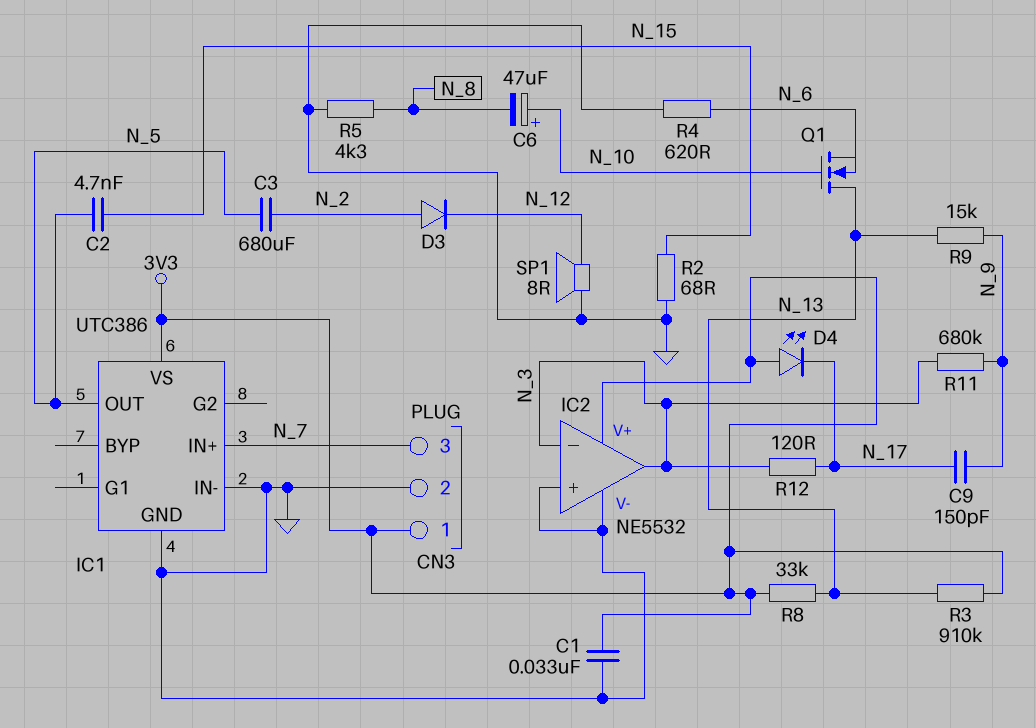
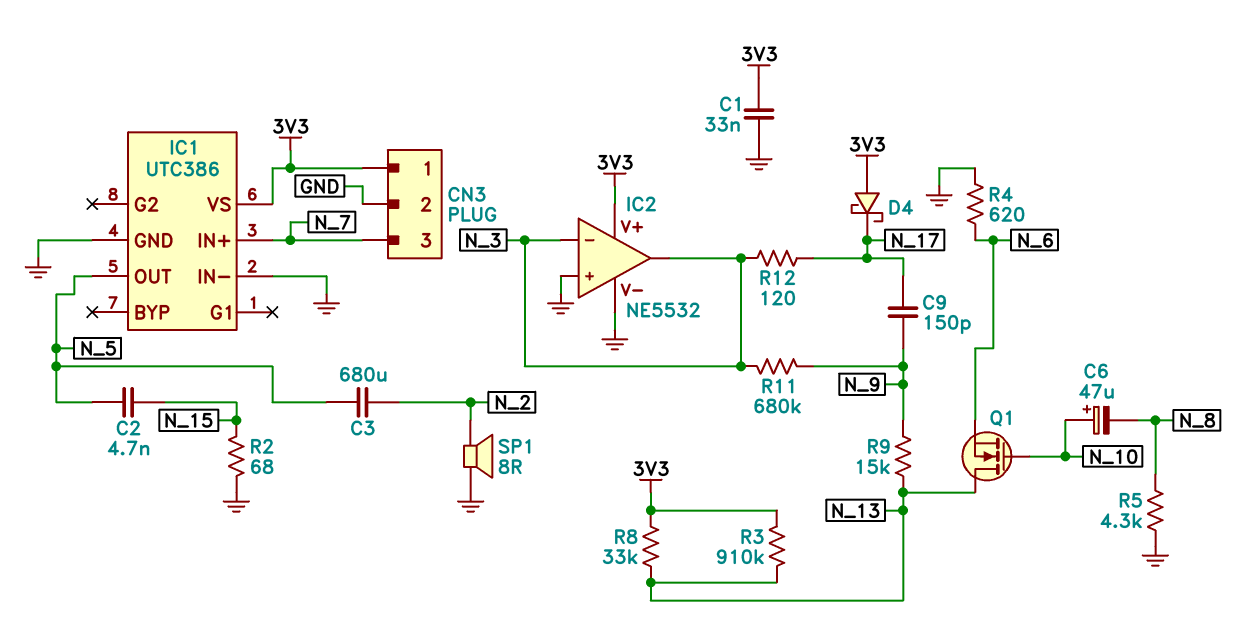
D3: diode (A N_2, K N_12) -> none
D4: LED (A 3V3, K N_17) -> schottky (A 3V3, K N_17)
SP1: speaker 8R (GND, N_12) -> speaker 8R (GND, N_2)

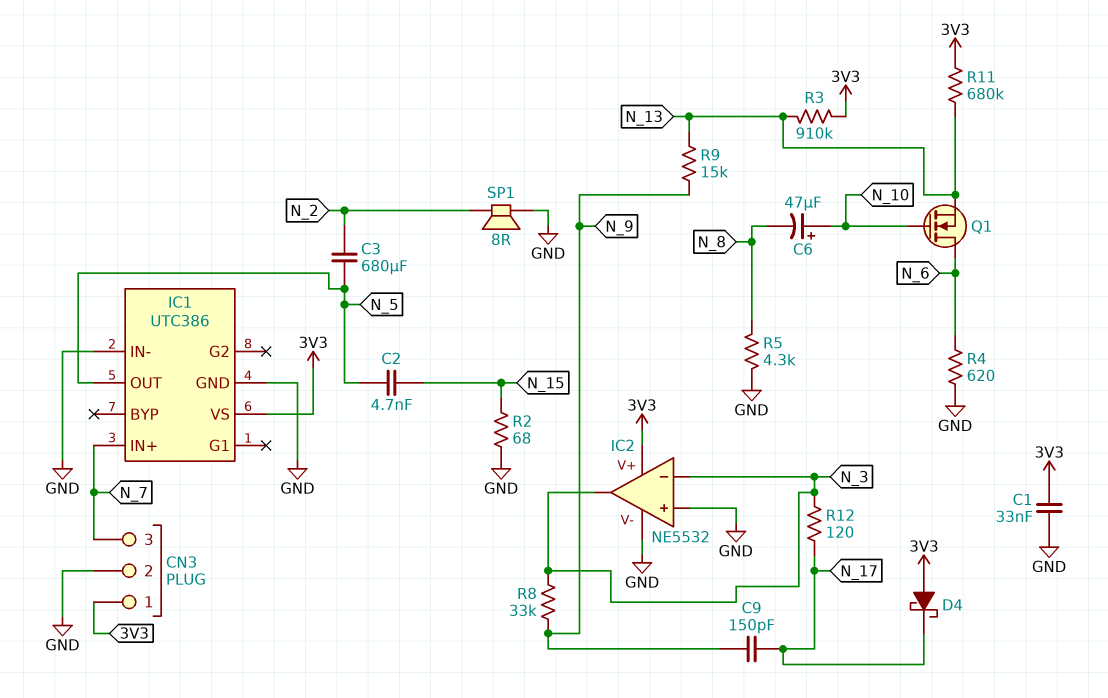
Q1: NMOS (G N_10, D N_13, S N_6) -> NMOS (G N_10, D N_6, S N_13)
R8: 33k (3V3, N_13) -> 33k (N_3, N_9)
R11: 680k (N_3, N_9) -> 680k (3V3, N_13)

